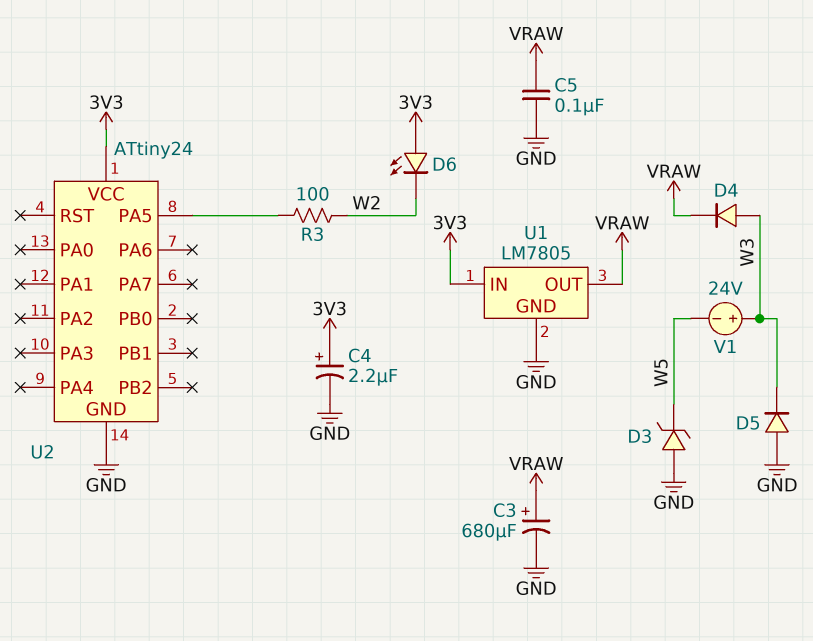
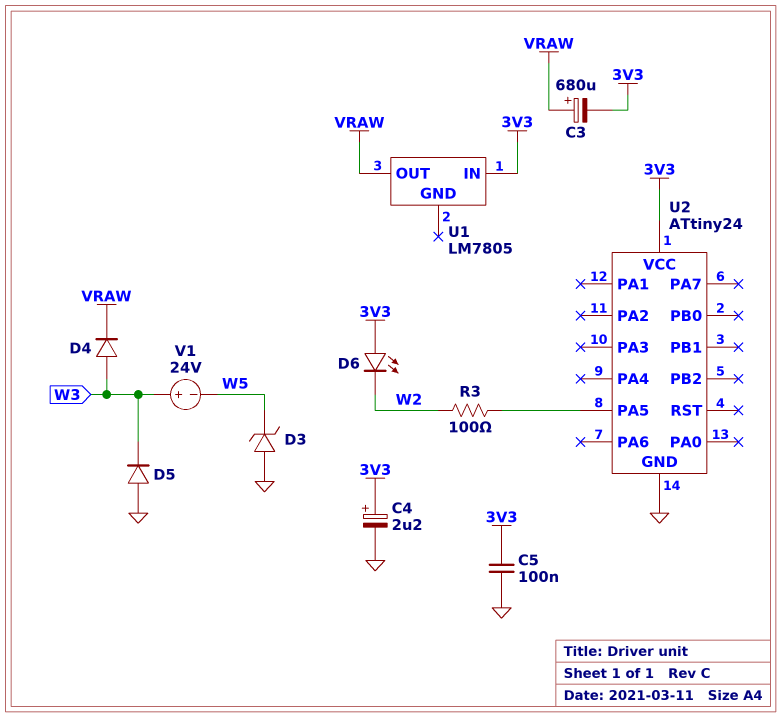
C3: 680uF (plus VRAW, minus GND) -> 680uF (plus VRAW, minus 3V3)
C5: 100nF (GND, VRAW) -> 100nF (3V3, GND)
U1 pin GND: GND -> none

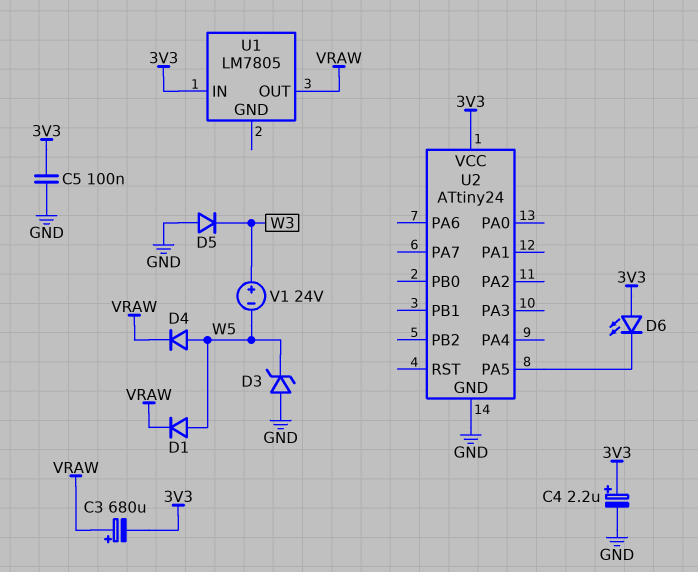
D1: none -> diode (A W5, K VRAW)
D4: diode (A W3, K VRAW) -> diode (A W5, K VRAW)
D6: LED (A 3V3, K W2) -> LED (A 3V3, K U2/PA5)
R3: 100 (U2/PA5, W2) -> none

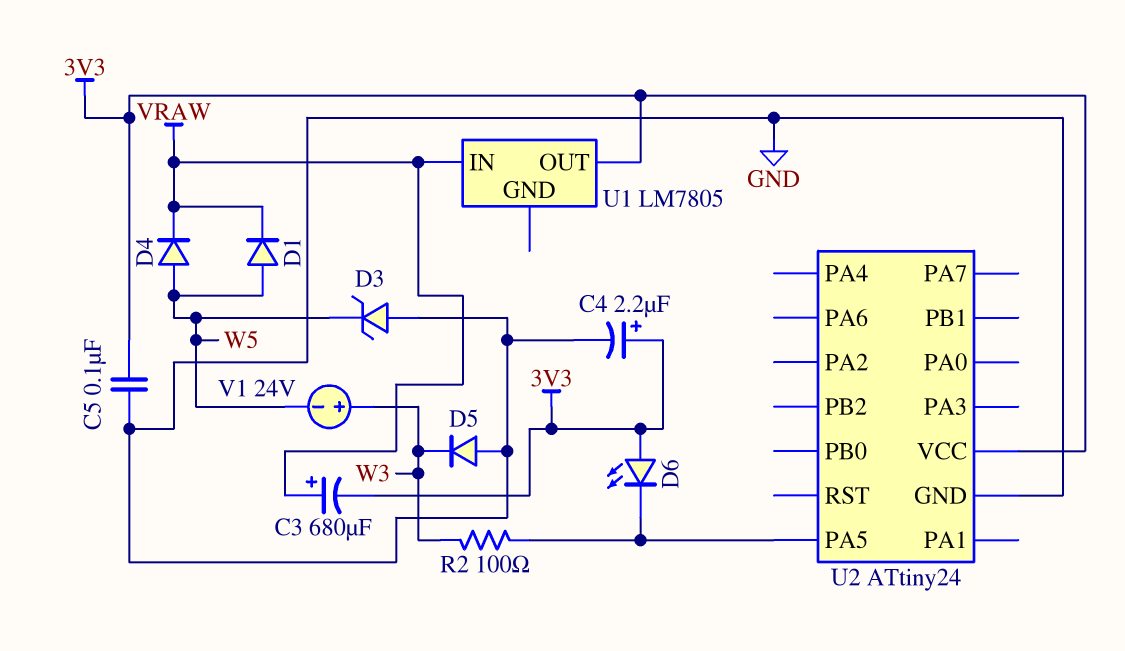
R2: none -> 100 (U2/PA5, W3)
U1 pin IN: 3V3 -> VRAW
U1 pin OUT: VRAW -> 3V3

